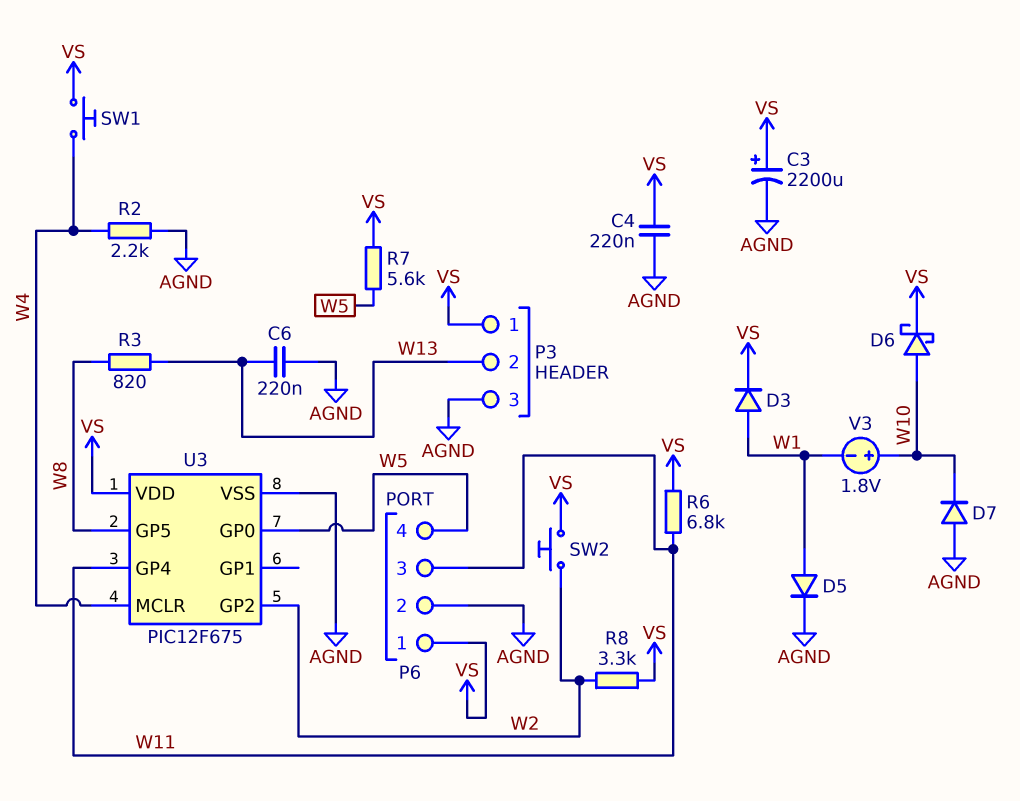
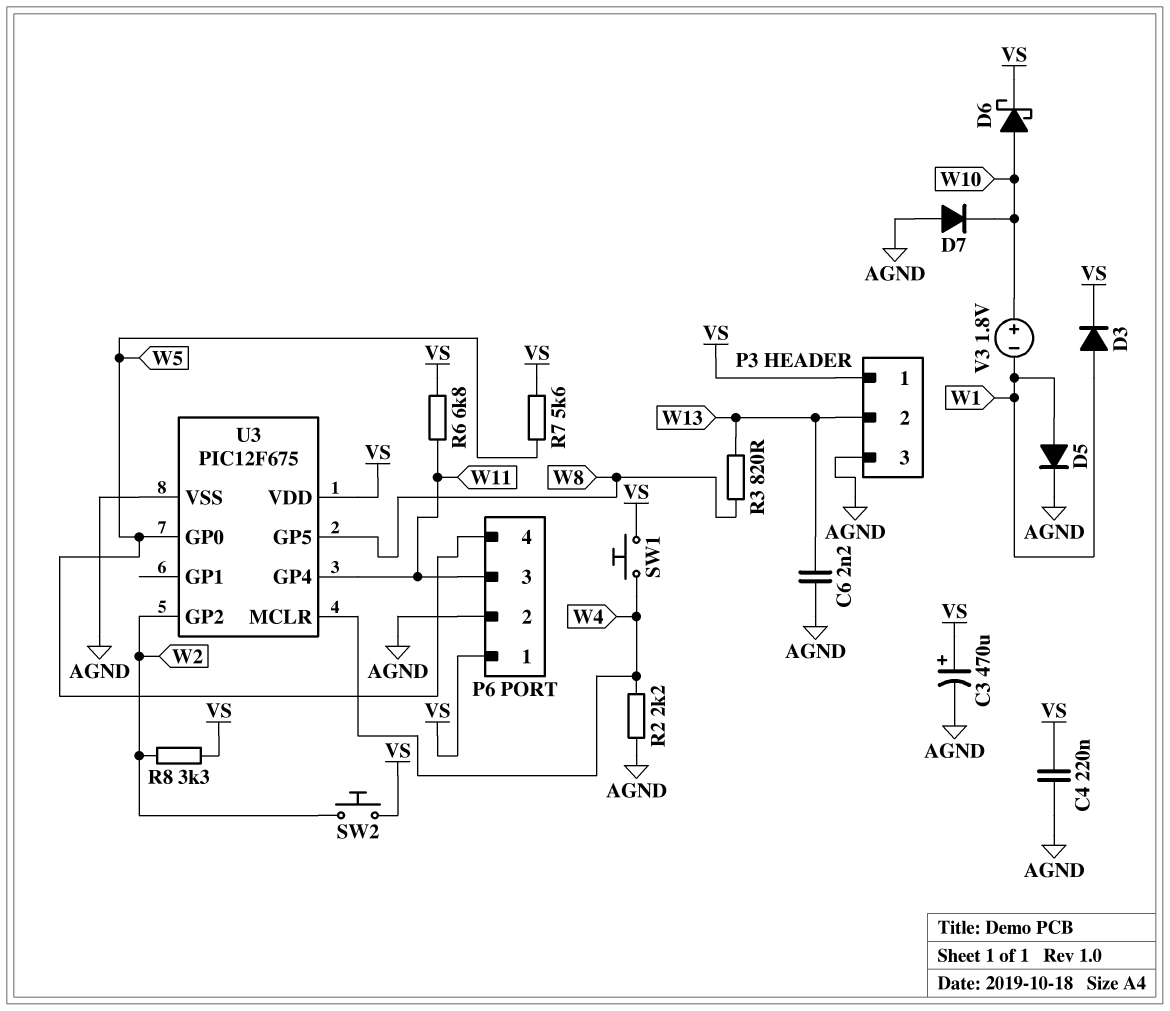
C3: 2200uF (plus VS, minus AGND) -> 470uF (plus VS, minus AGND)
C6: 220nF (AGND, W13) -> 2.2nF (AGND, W13)

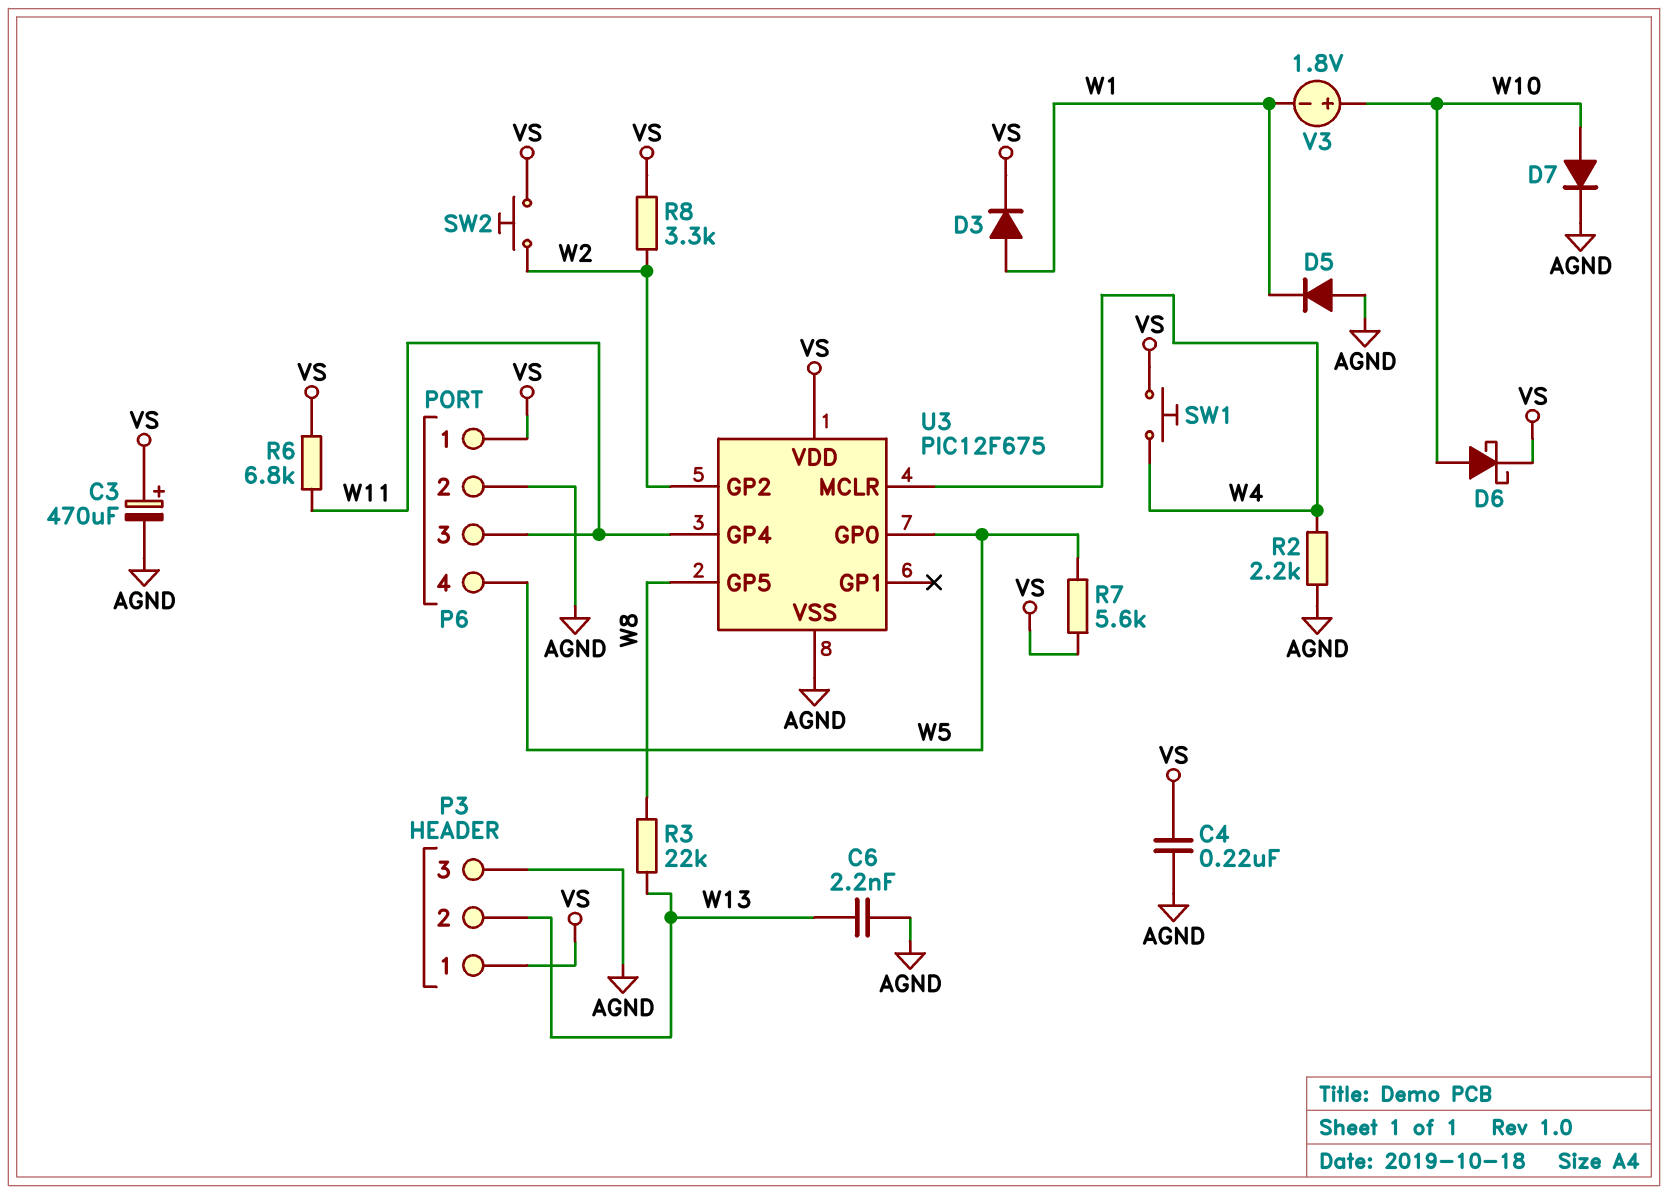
D5: diode (A W1, K AGND) -> diode (A AGND, K W1)
D7: diode (A AGND, K W10) -> diode (A W10, K AGND)
R3: 820 (W8, W13) -> 22k (W8, W13)

